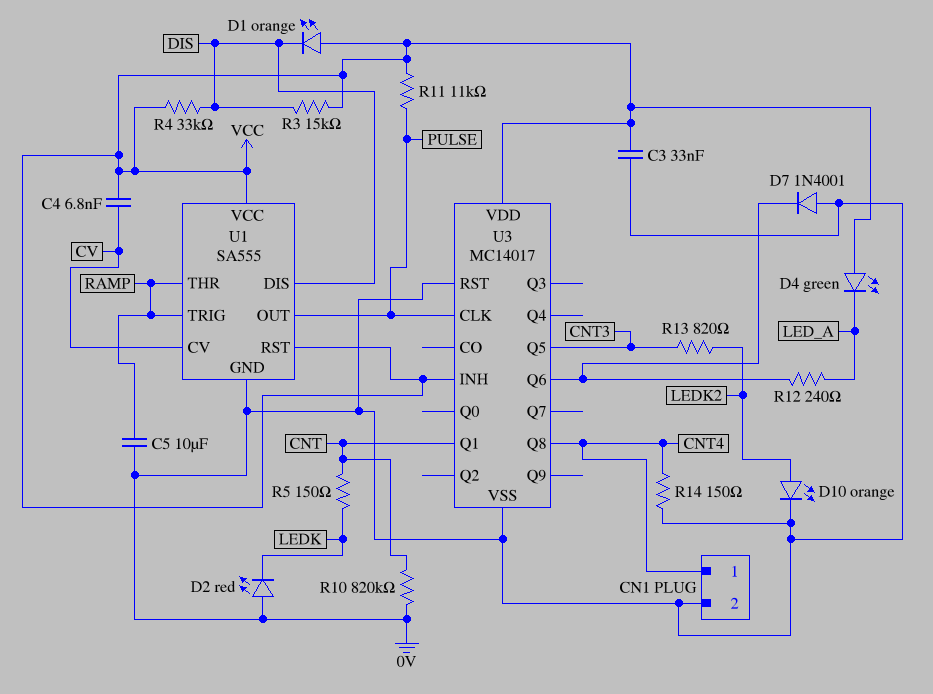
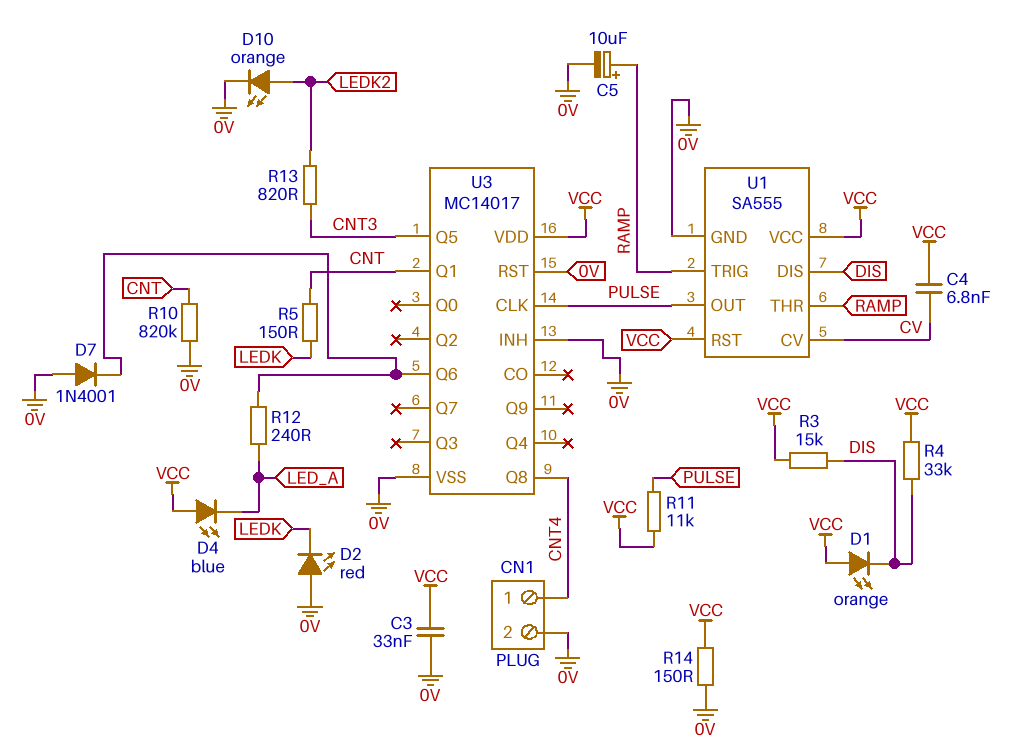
C5: 10uF (0V, RAMP) -> 10uF (plus RAMP, minus 0V)
D4: LED green (A VCC, K LED_A) -> LED blue (A VCC, K LED_A)
R14: 150 (0V, CNT4) -> 150 (0V, VCC)
U3 pin INH: VCC -> 0V

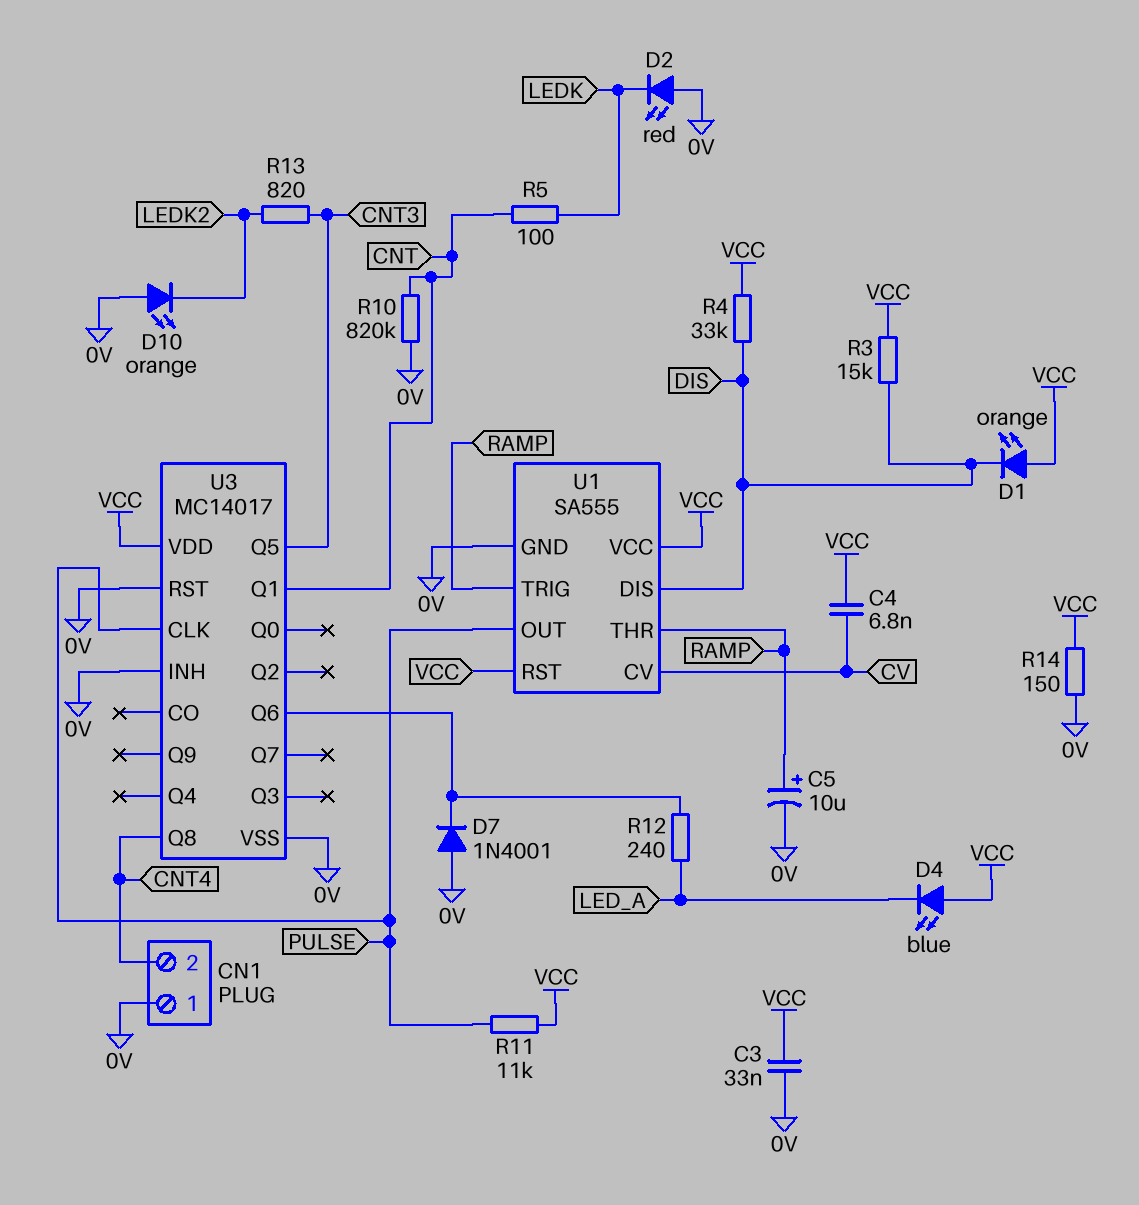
CN1 pin 1: CNT4 -> 0V
CN1 pin 2: 0V -> CNT4
D10: LED orange (A LEDK2, K 0V) -> LED orange (A 0V, K LEDK2)
R5: 150 (CNT, LEDK) -> 100 (CNT, LEDK)

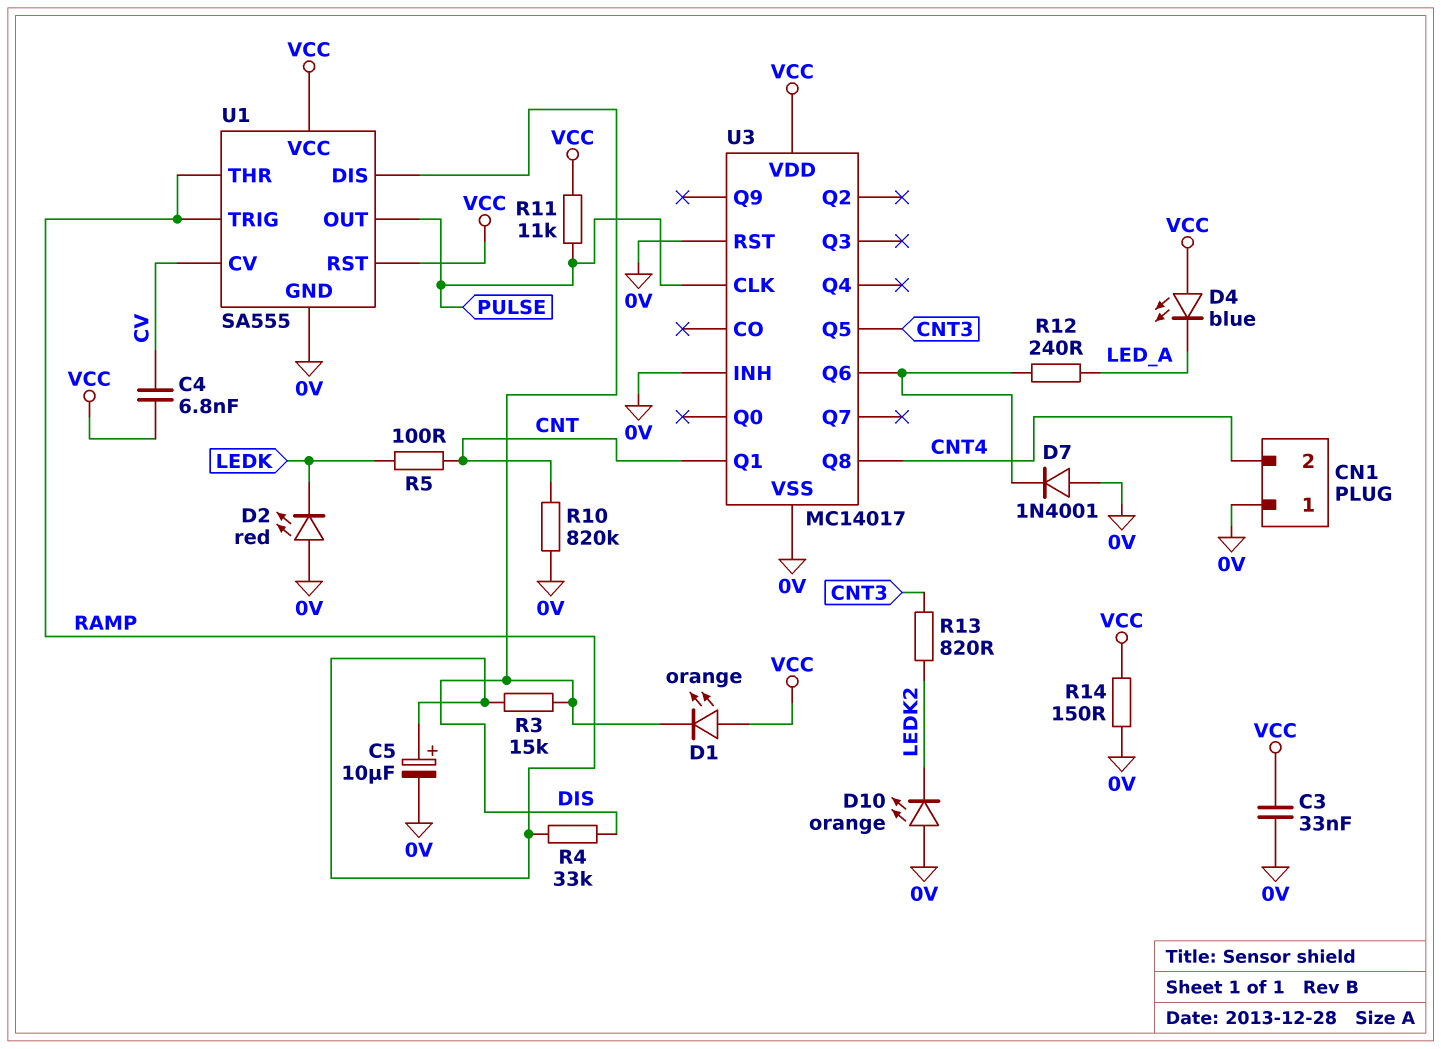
R3: 15k (DIS, VCC) -> 15k (DIS, RAMP)
R4: 33k (DIS, VCC) -> 33k (DIS, RAMP)

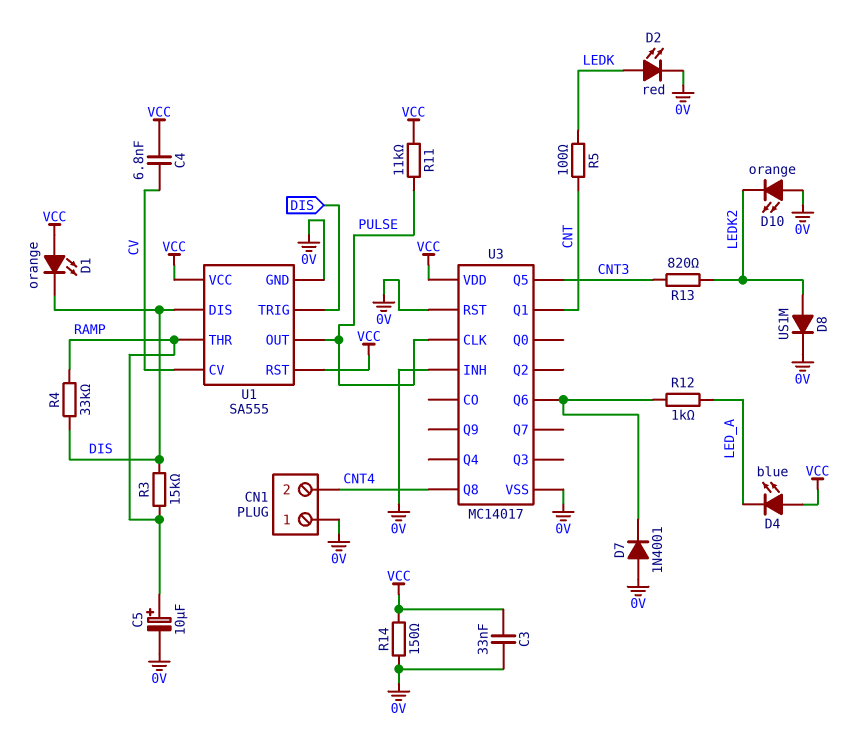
D2: LED red (A 0V, K LEDK) -> LED red (A LEDK, K 0V)
D8: none -> diode US1M (A LEDK2, K 0V)
R10: 820k (0V, CNT) -> none
R12: 240 (LED_A, U3/Q6) -> 1k (LED_A, U3/Q6)
U1 pin TRIG: RAMP -> DIS

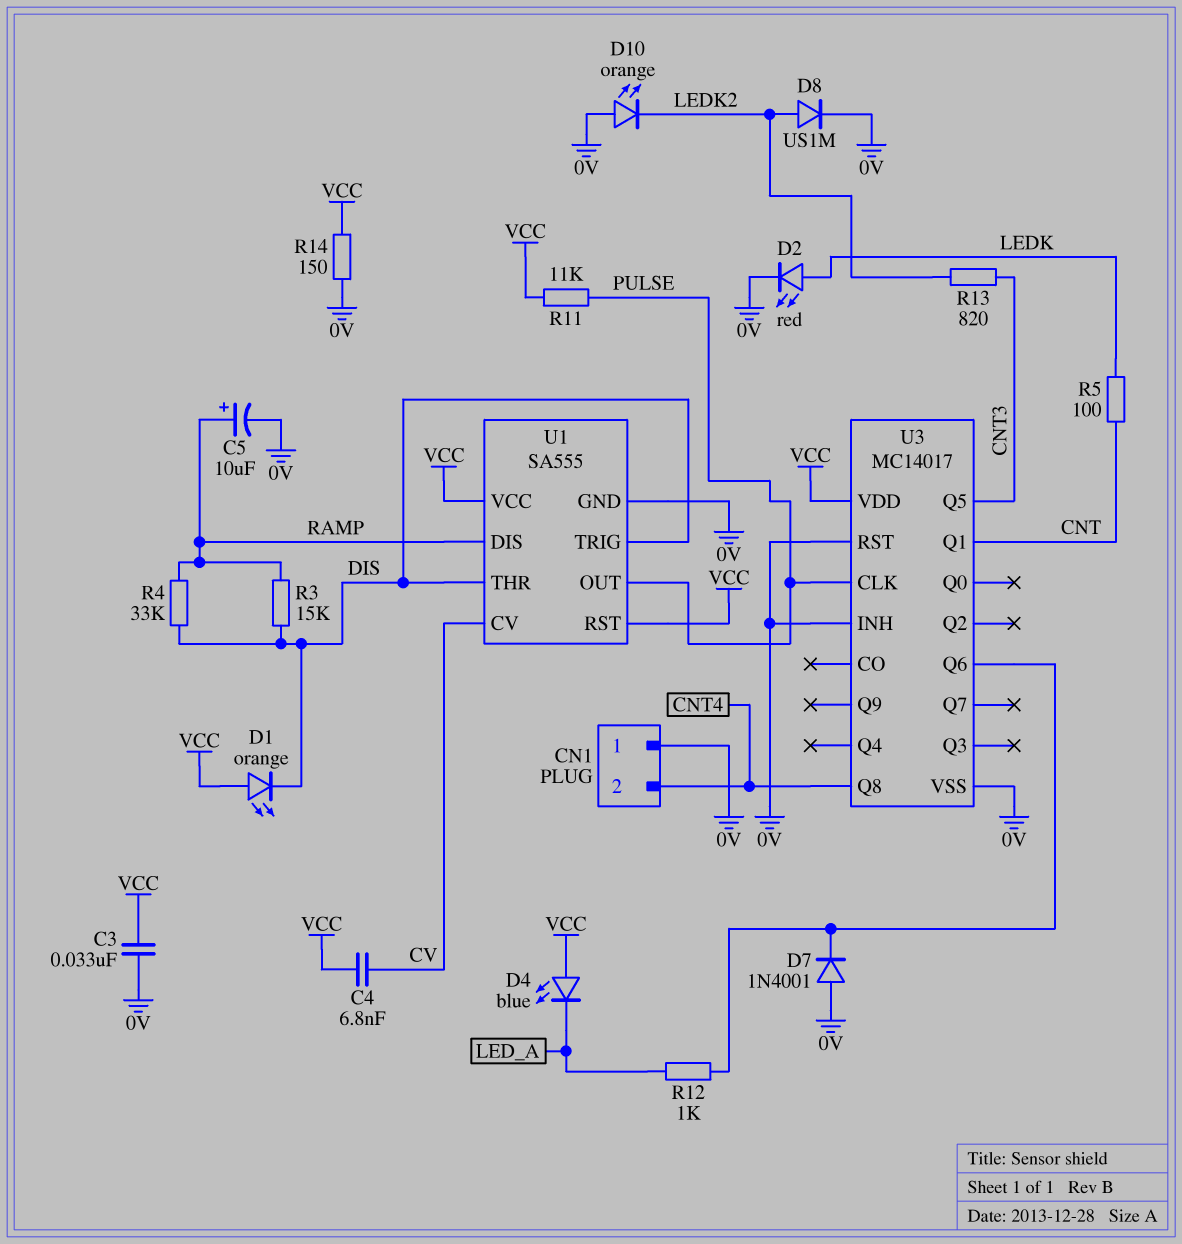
U1 pin DIS: DIS -> RAMP
U1 pin THR: RAMP -> DIS

